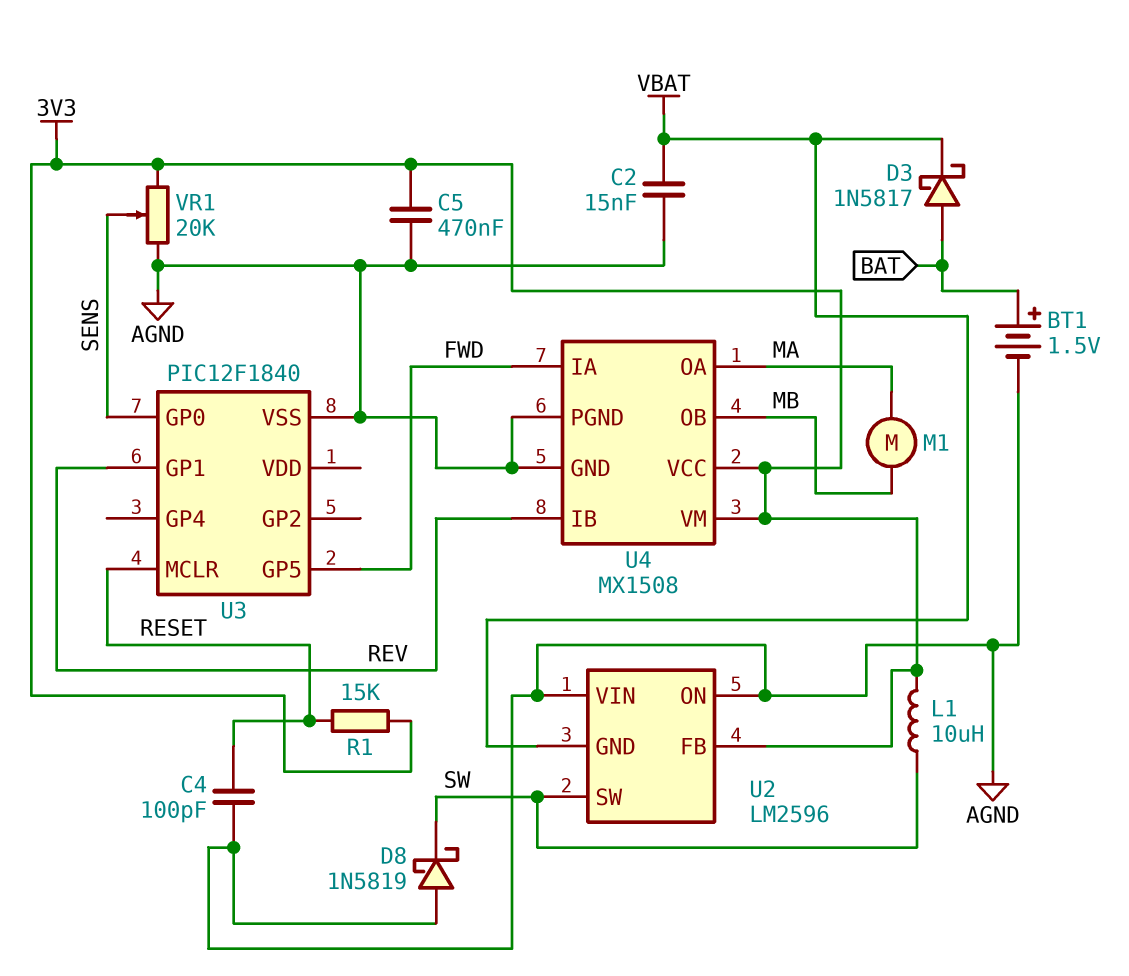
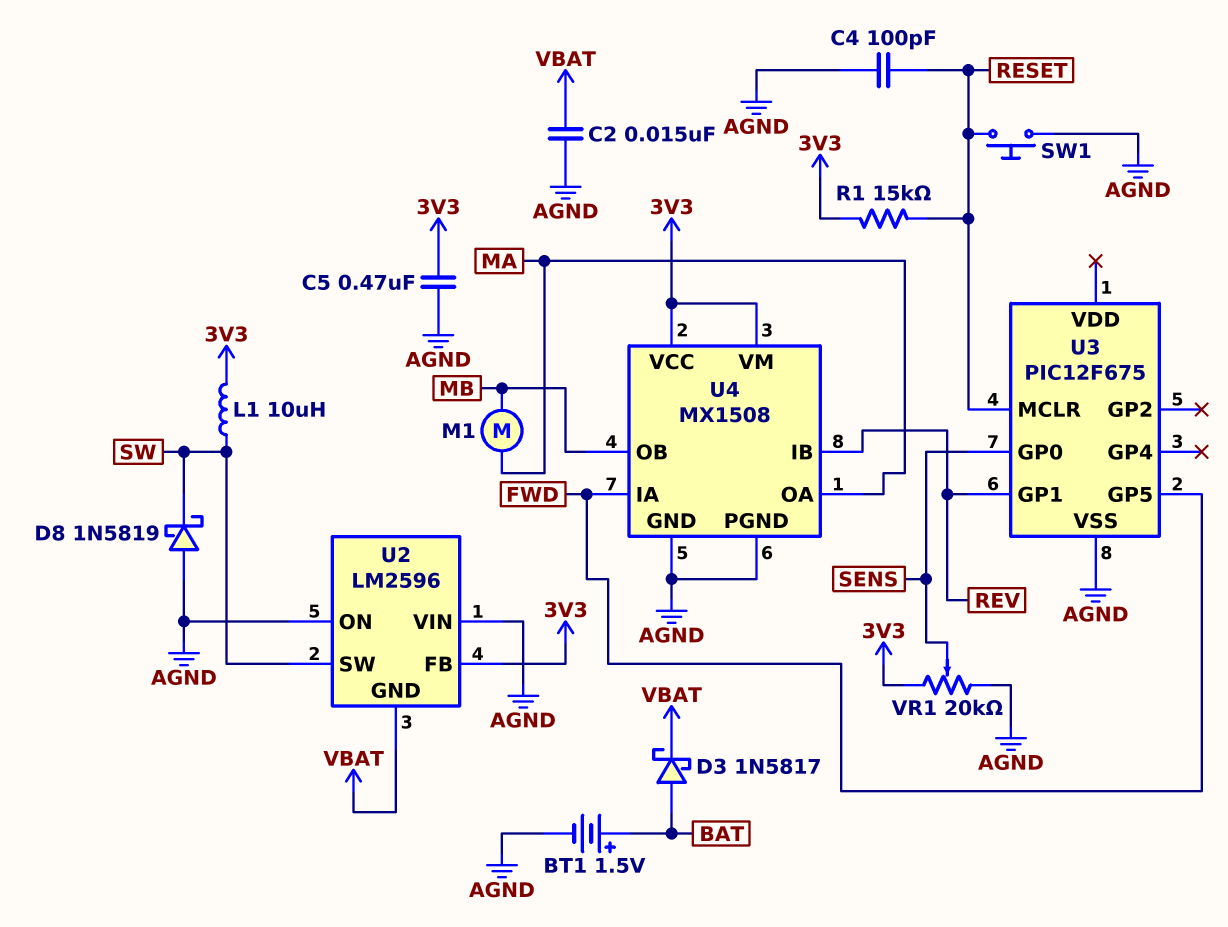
SW1: none -> button (AGND, RESET)
U3: PIC12F1840 -> PIC12F675

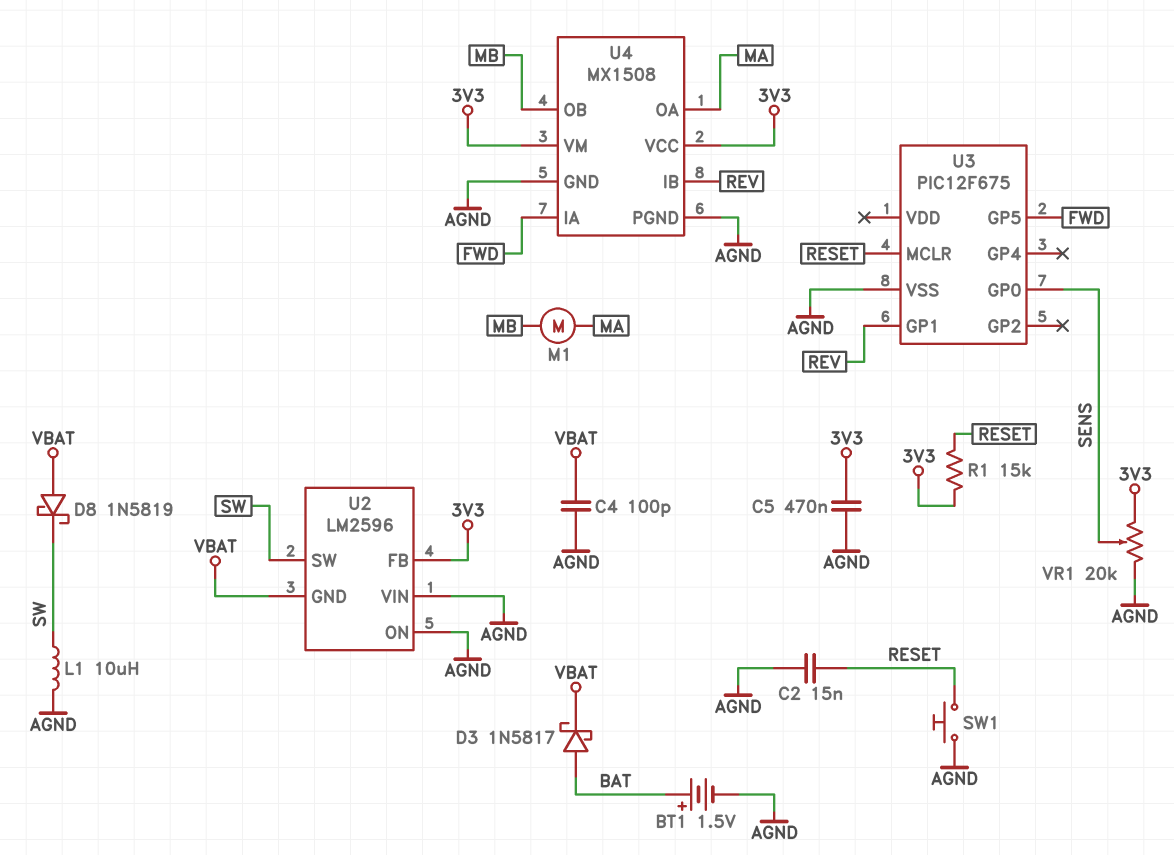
C2: 15nF (AGND, VBAT) -> 15nF (AGND, RESET)
C4: 100pF (AGND, RESET) -> 100pF (AGND, VBAT)
D8: schottky 1N5819 (A AGND, K SW) -> schottky 1N5819 (A VBAT, K SW)
L1: 10uH (3V3, SW) -> 10uH (AGND, SW)

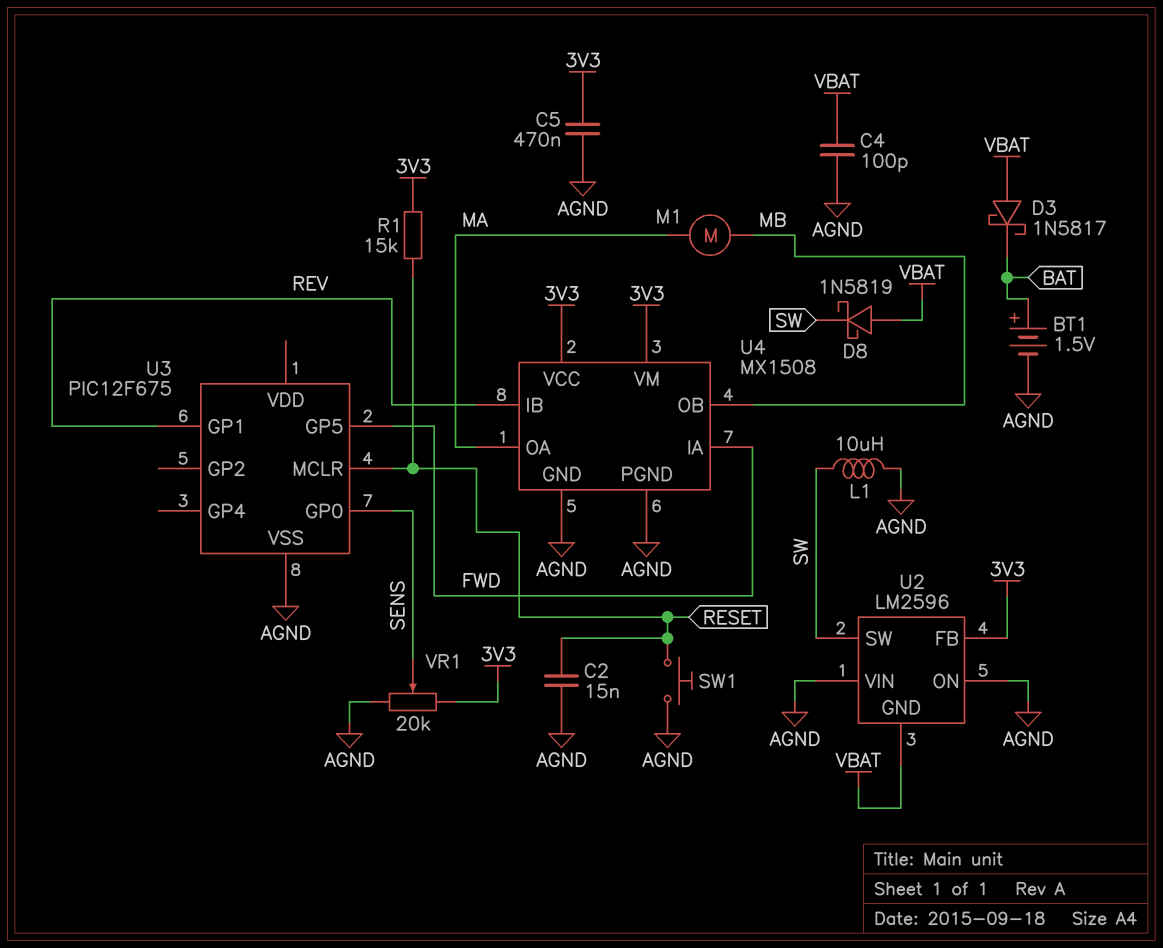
D3: schottky 1N5817 (A BAT, K VBAT) -> schottky 1N5817 (A VBAT, K BAT)

